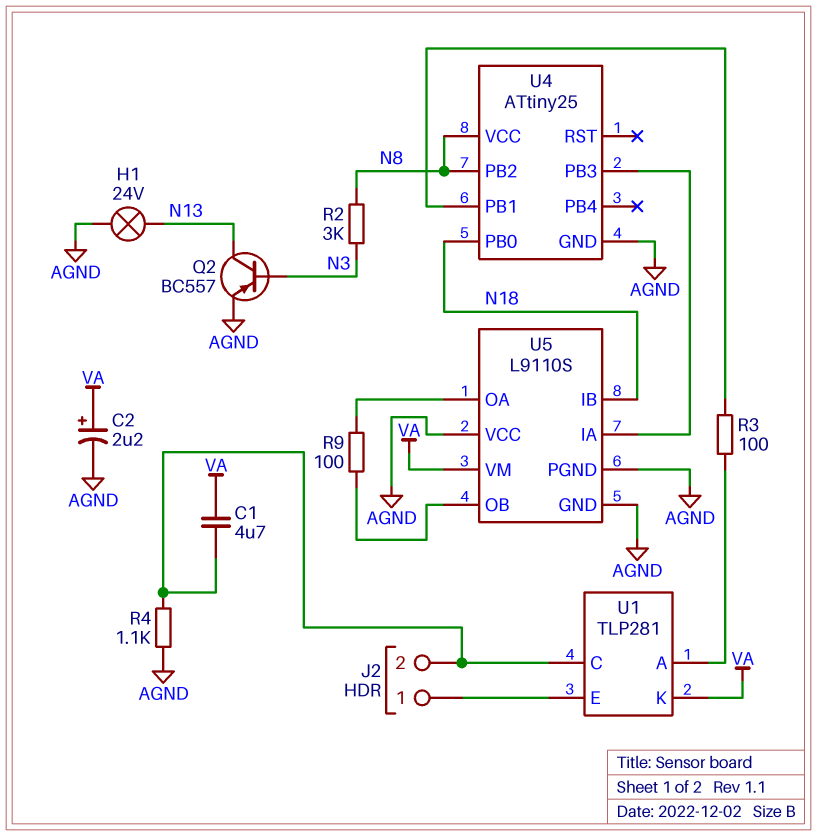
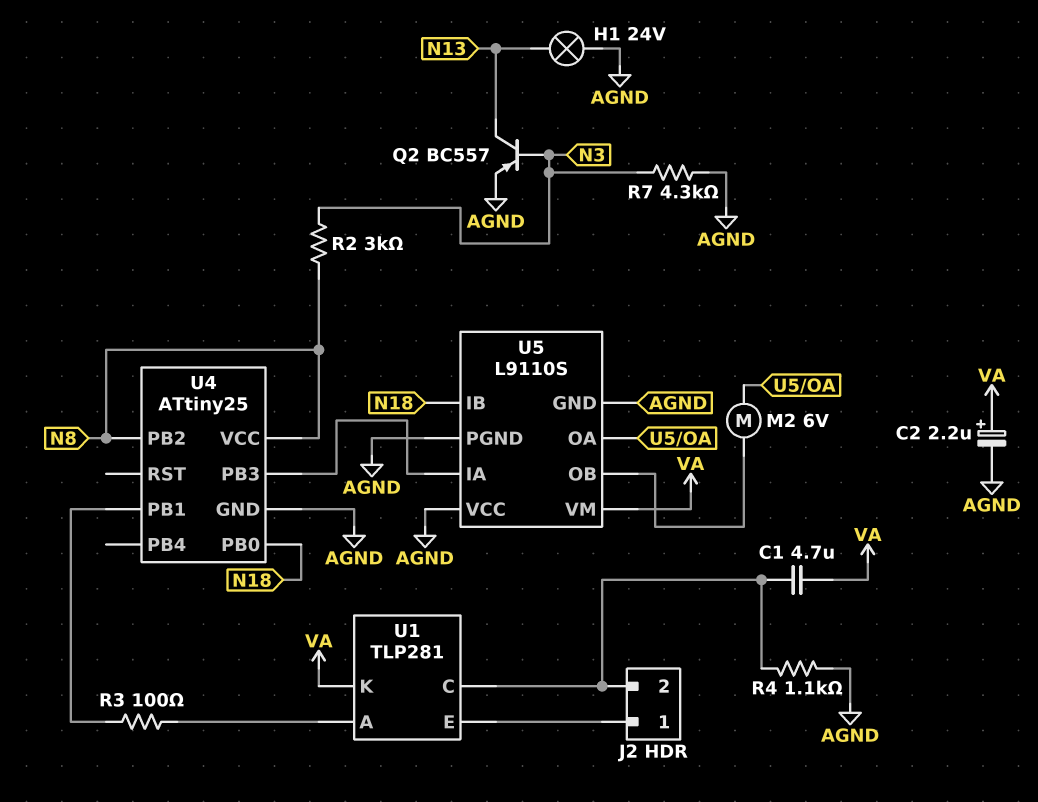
M2: none -> motor 6V (U5/OA, U5/OB)
R7: none -> 4.3k (AGND, N3)
R9: 100 (U5/OA, U5/OB) -> none

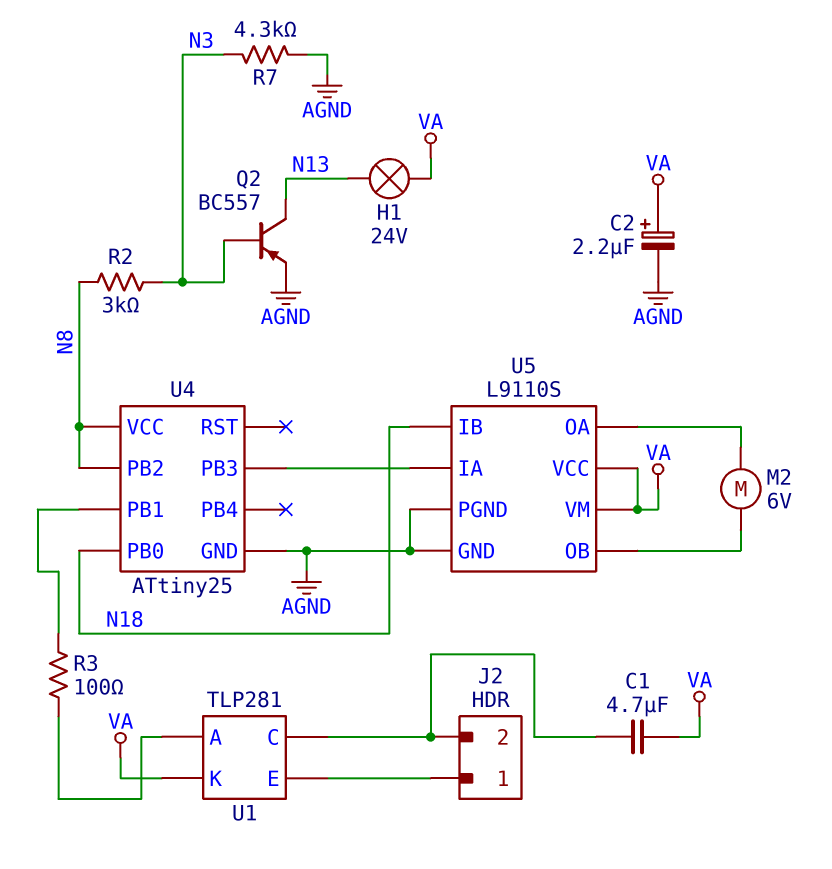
H1: lamp 24V (AGND, N13) -> lamp 24V (N13, VA)
R4: 1.1k (AGND, J2/2) -> none
U5 pin VCC: AGND -> VA

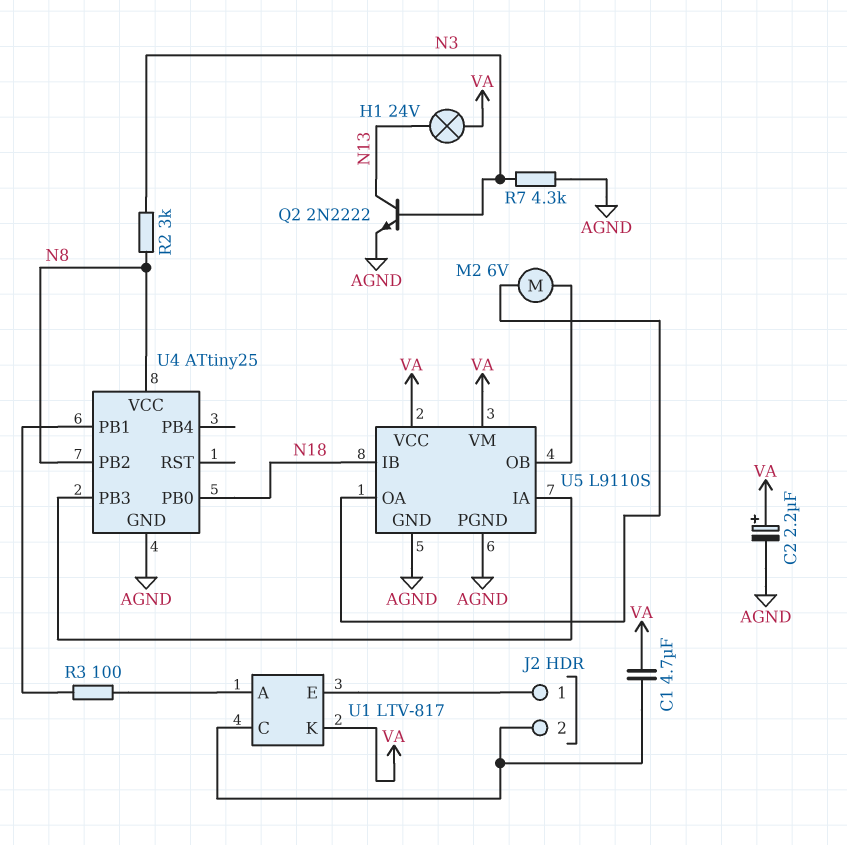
Q2: PNP BC557 (B N3, C N13, E AGND) -> NPN 2N2222 (B N3, C N13, E AGND)
U1: TLP281 -> LTV-817

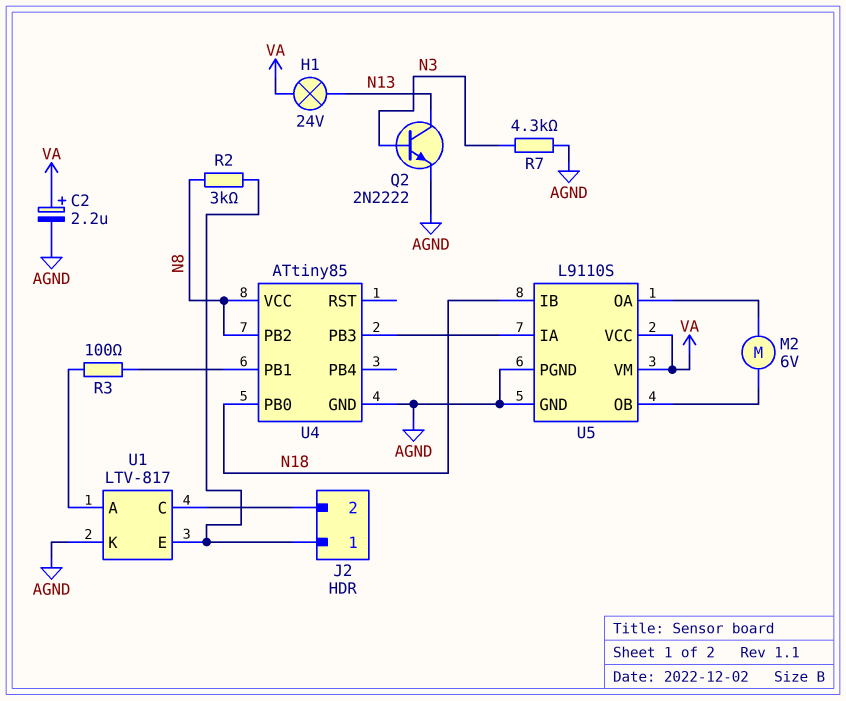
C1: 4.7uF (J2/2, VA) -> none
R2: 3k (N3, N8) -> 3k (J2/1, N8)
U1 pin K: VA -> AGND
U4: ATtiny25 -> ATtiny85

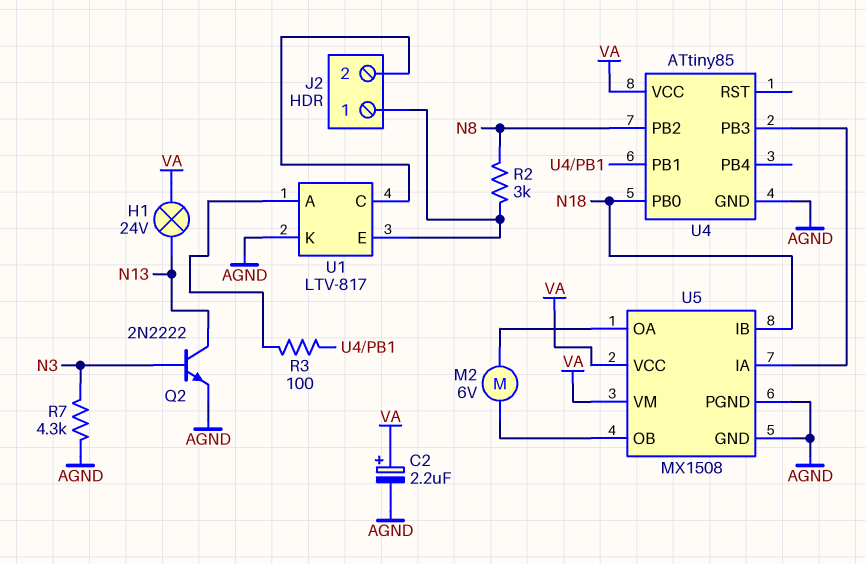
U4 pin VCC: N8 -> VA
U5: L9110S -> MX1508

